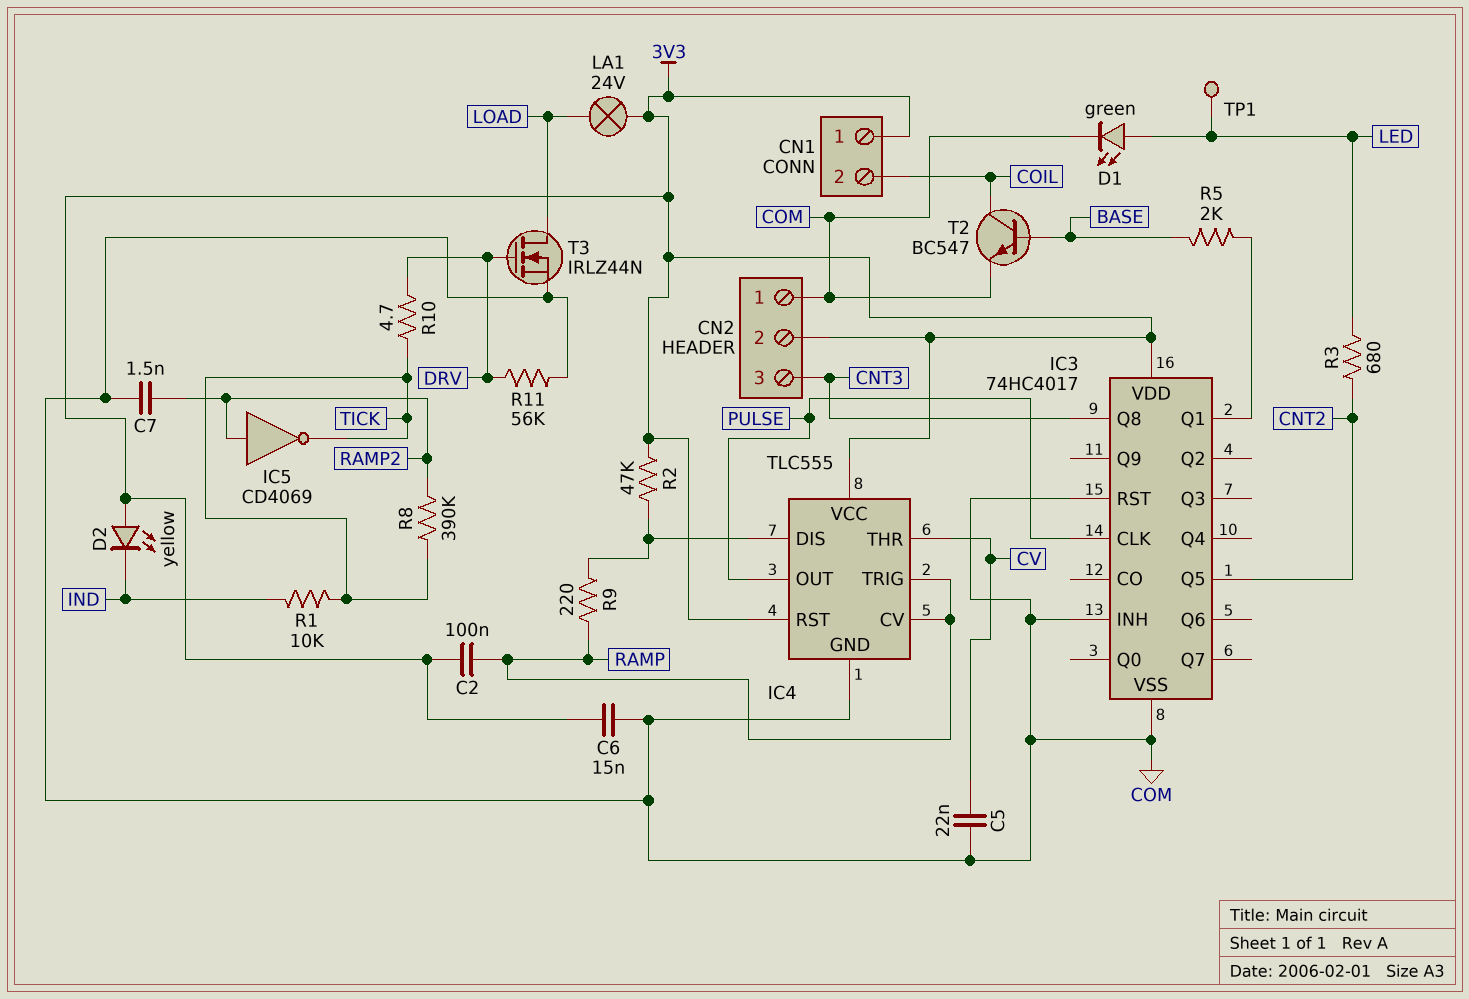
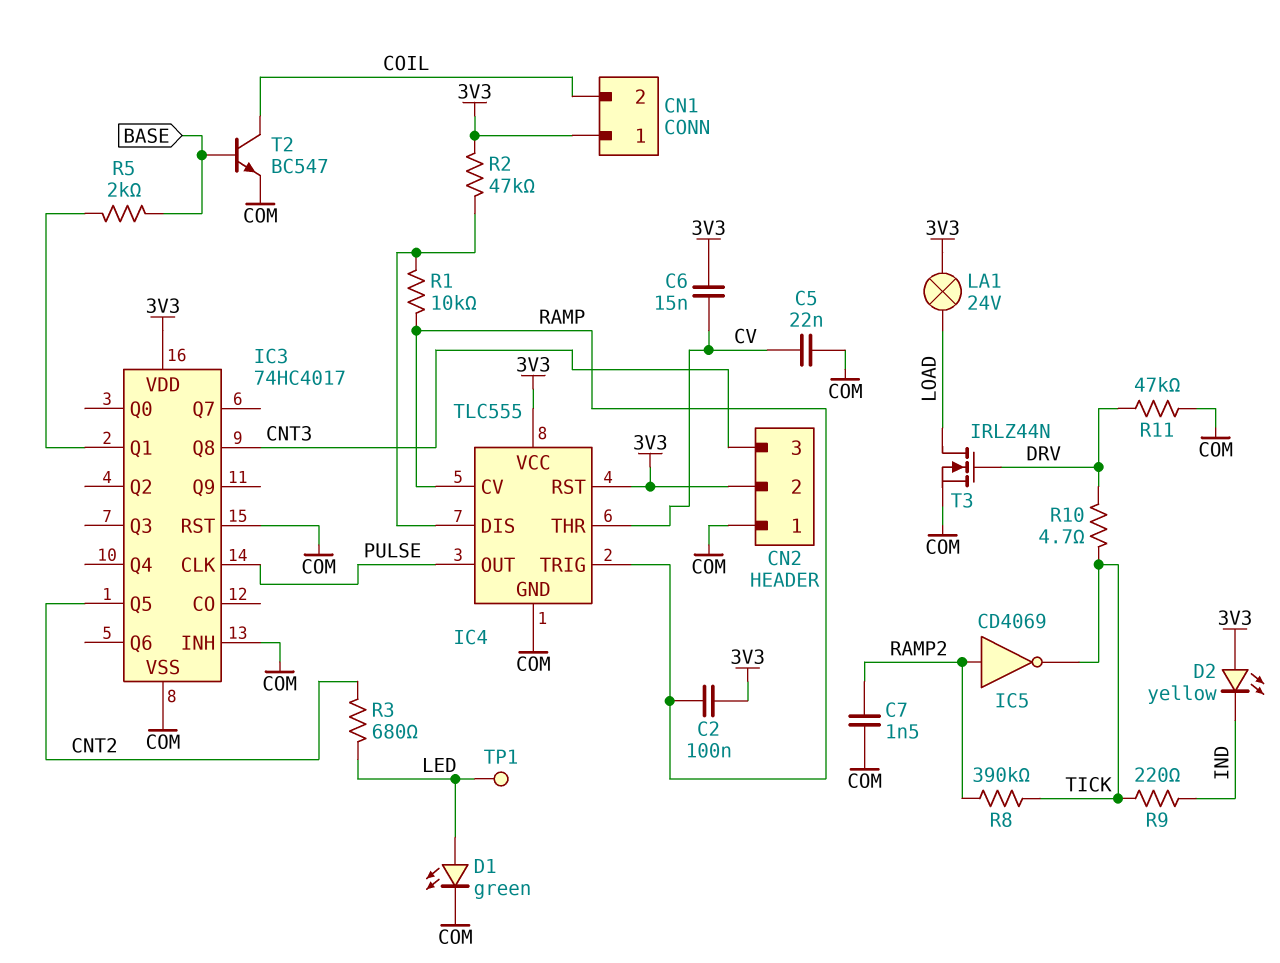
C6: 15nF (3V3, COM) -> 15nF (3V3, CV)
R1: 10k (IND, TICK) -> 10k (IC4/DIS, RAMP)
R9: 220 (IC4/DIS, RAMP) -> 220 (IND, TICK)
R11: 56k (COM, DRV) -> 47k (COM, DRV)

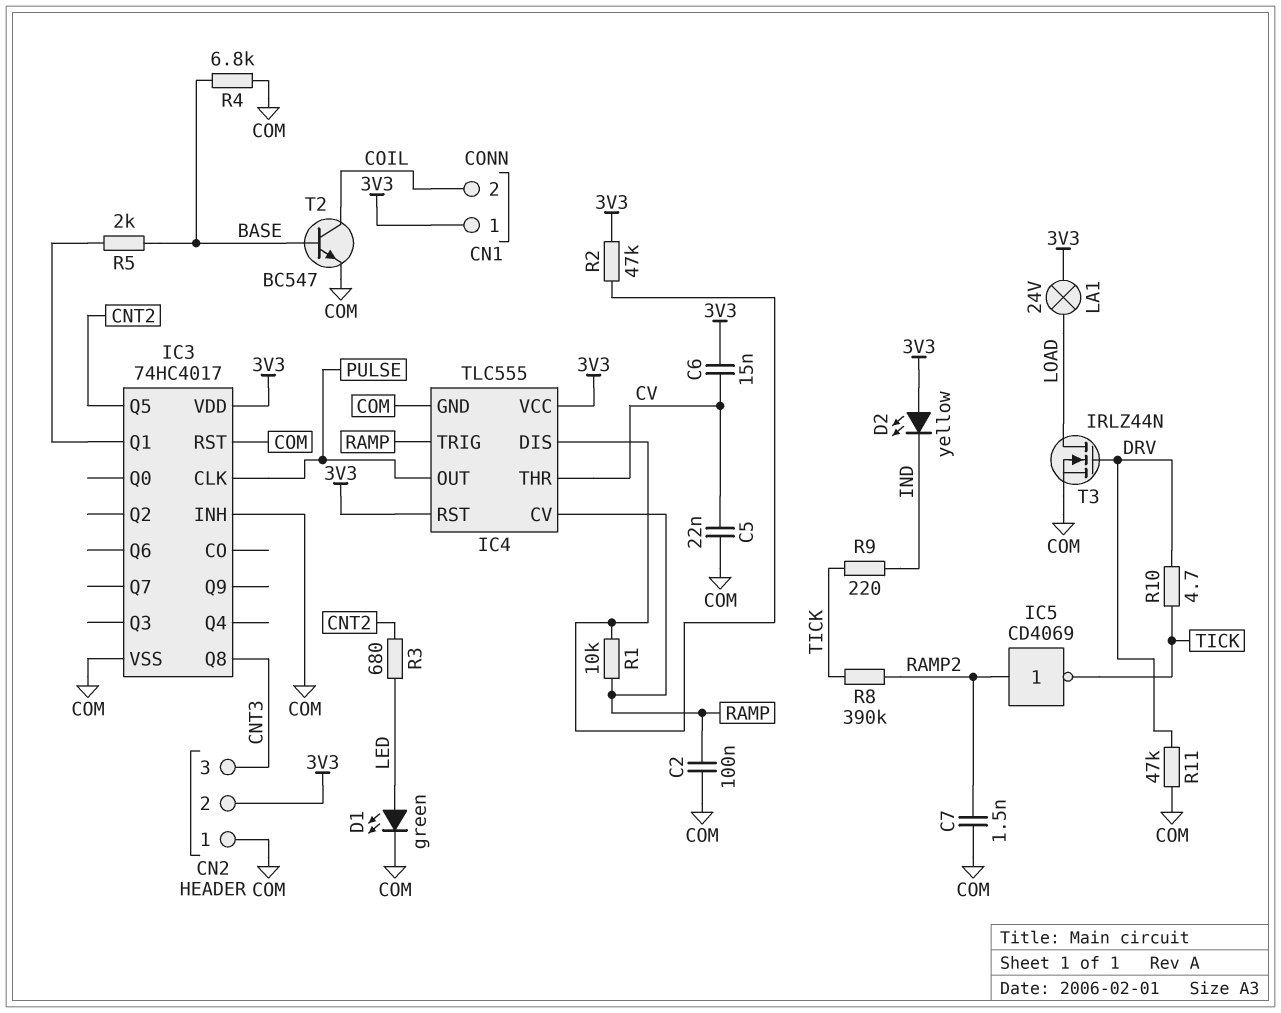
C2: 100nF (3V3, RAMP) -> 100nF (COM, RAMP)
R4: none -> 6.8k (BASE, COM)
TP1: test point (LED) -> none

